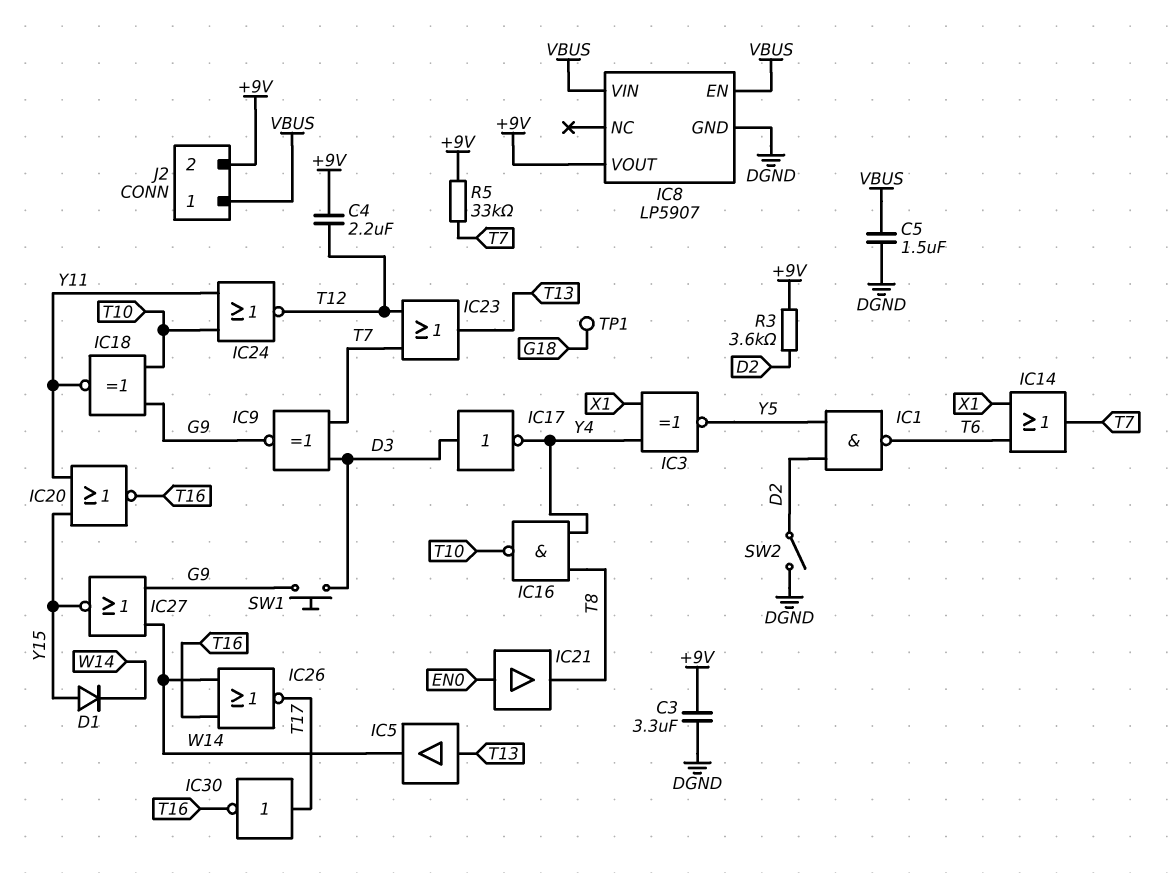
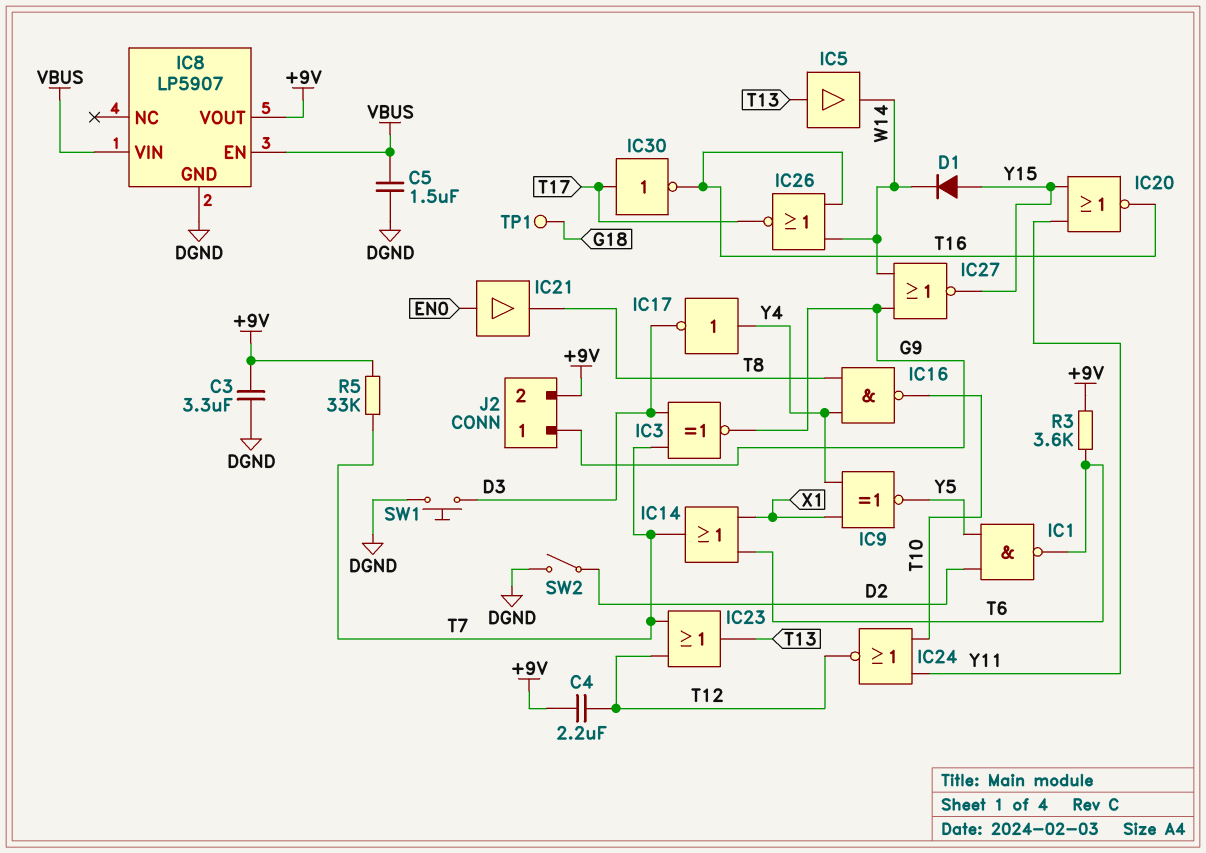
IC3: XNOR (in X1, in Y4, out Y5) -> XNOR (in D3, in T7, out G9)
IC9: XNOR (in D3, in T7, out G9) -> XNOR (in X1, in Y4, out Y5)
IC17: NOT (in D3, out Y4) -> NOT (in Y4, out D3)
IC18: XNOR (in G9, in T10, out Y11) -> none
J2 pin 1: VBUS -> G9
R3: 3.6k (+9V, D2) -> 3.6k (+9V, T6)
SW1: button (D3, G9) -> button (D3, DGND)

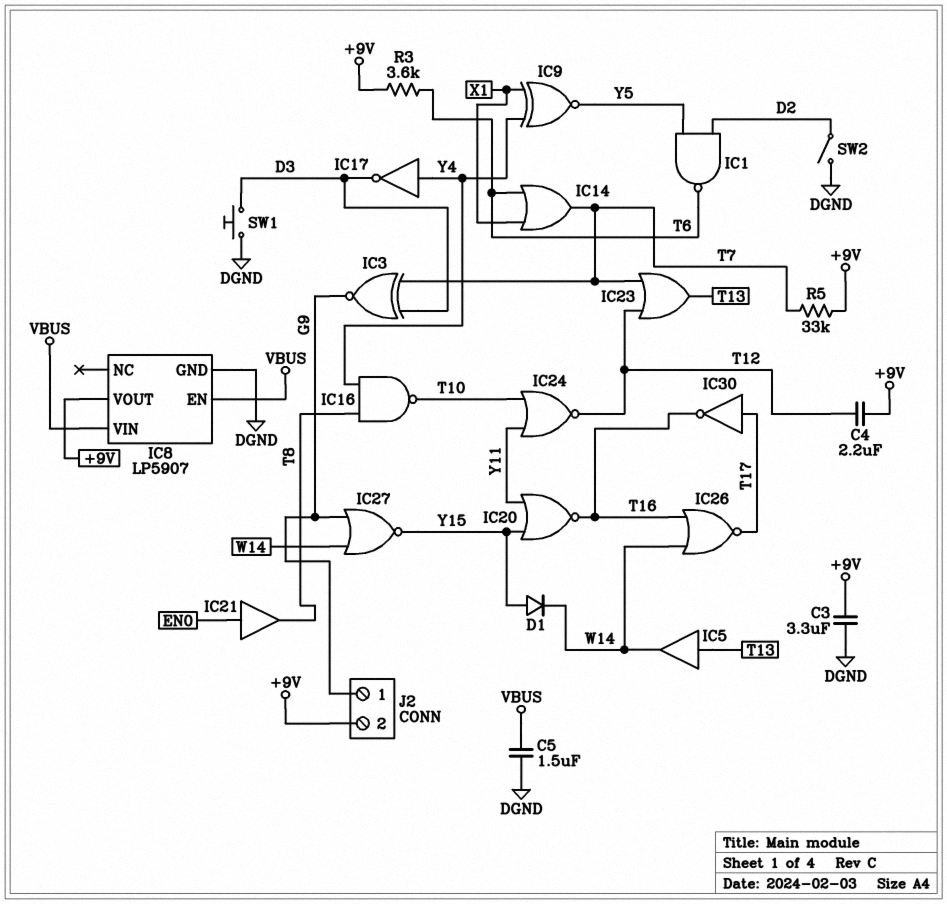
TP1: test point (G18) -> none

